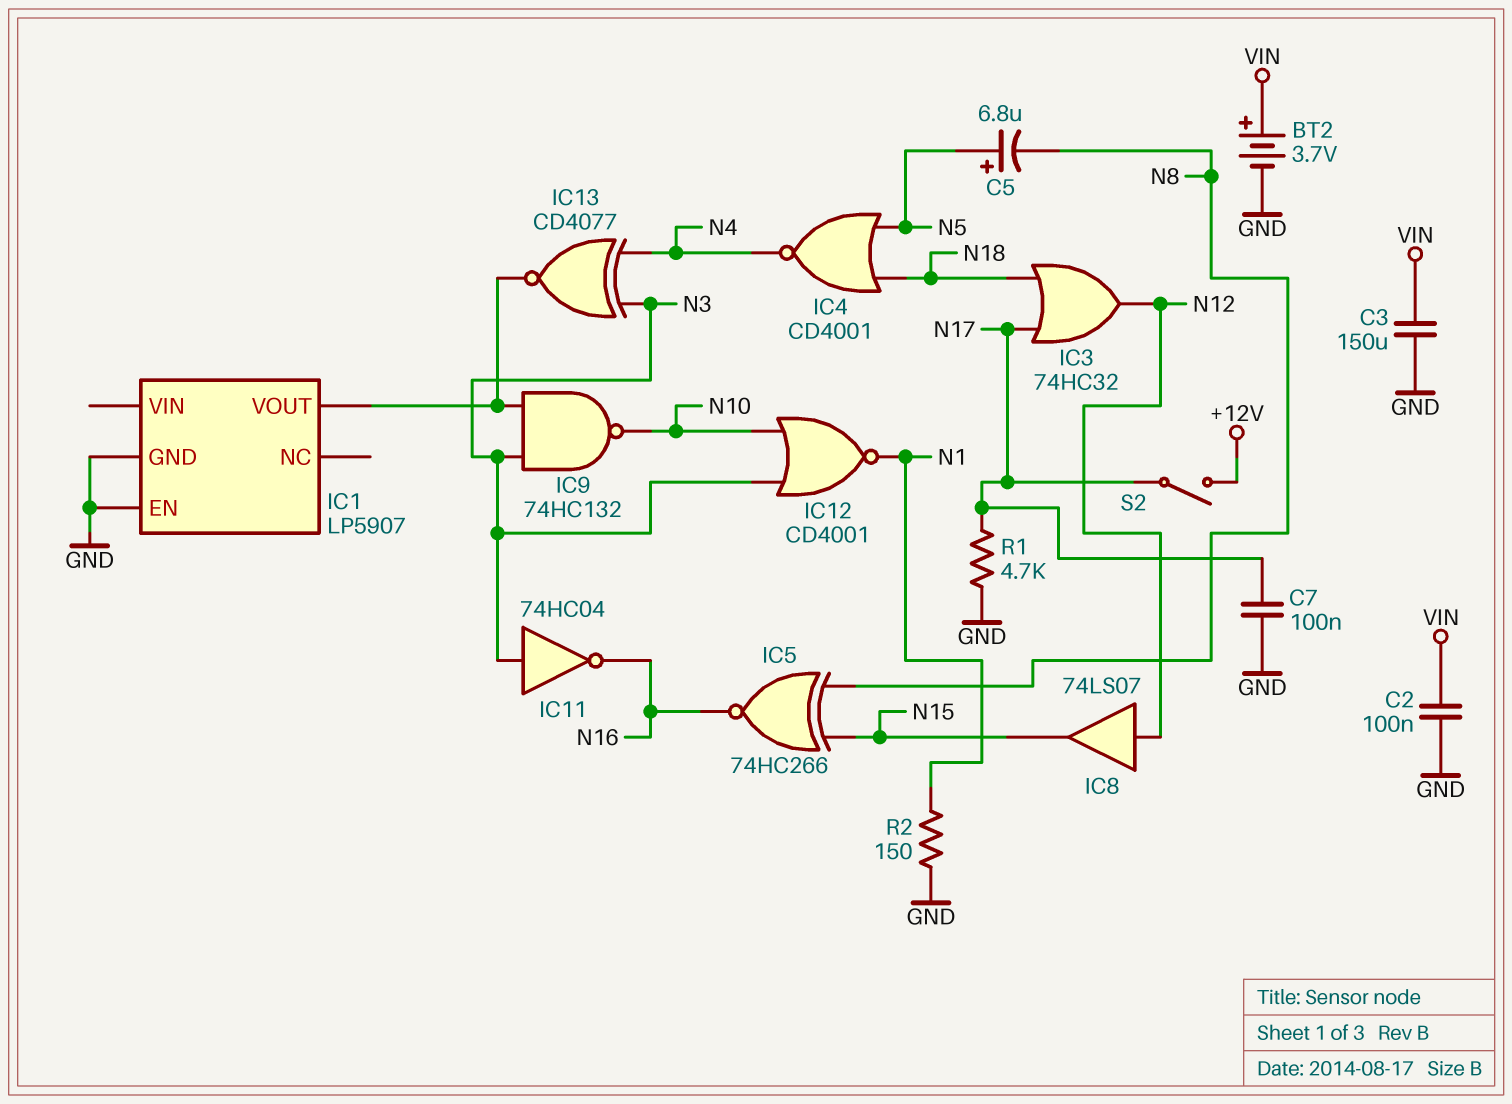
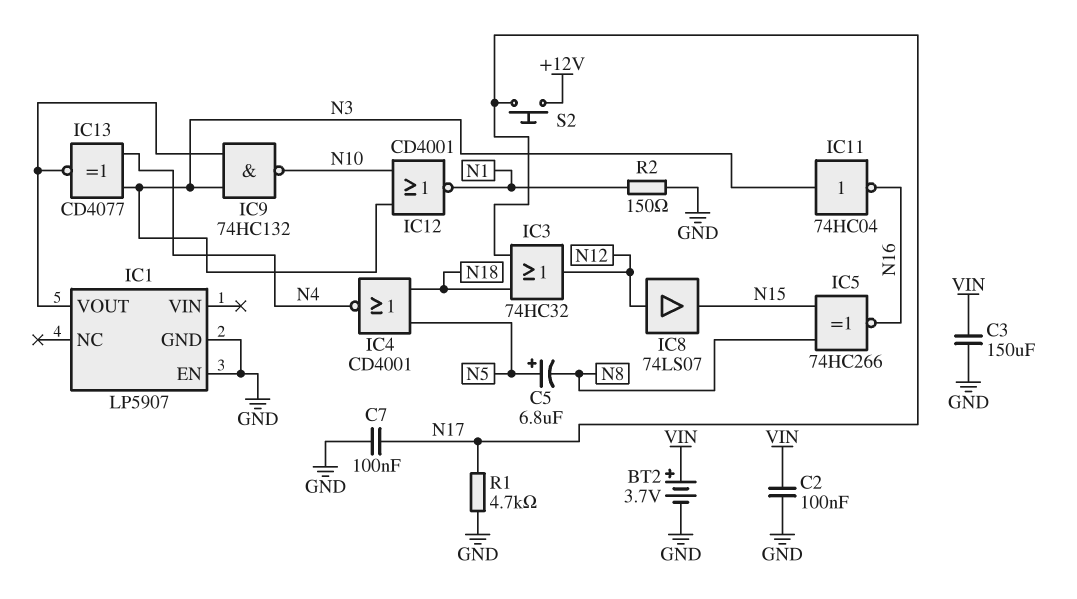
S2: switch (+12V, N17) -> button (+12V, N17)

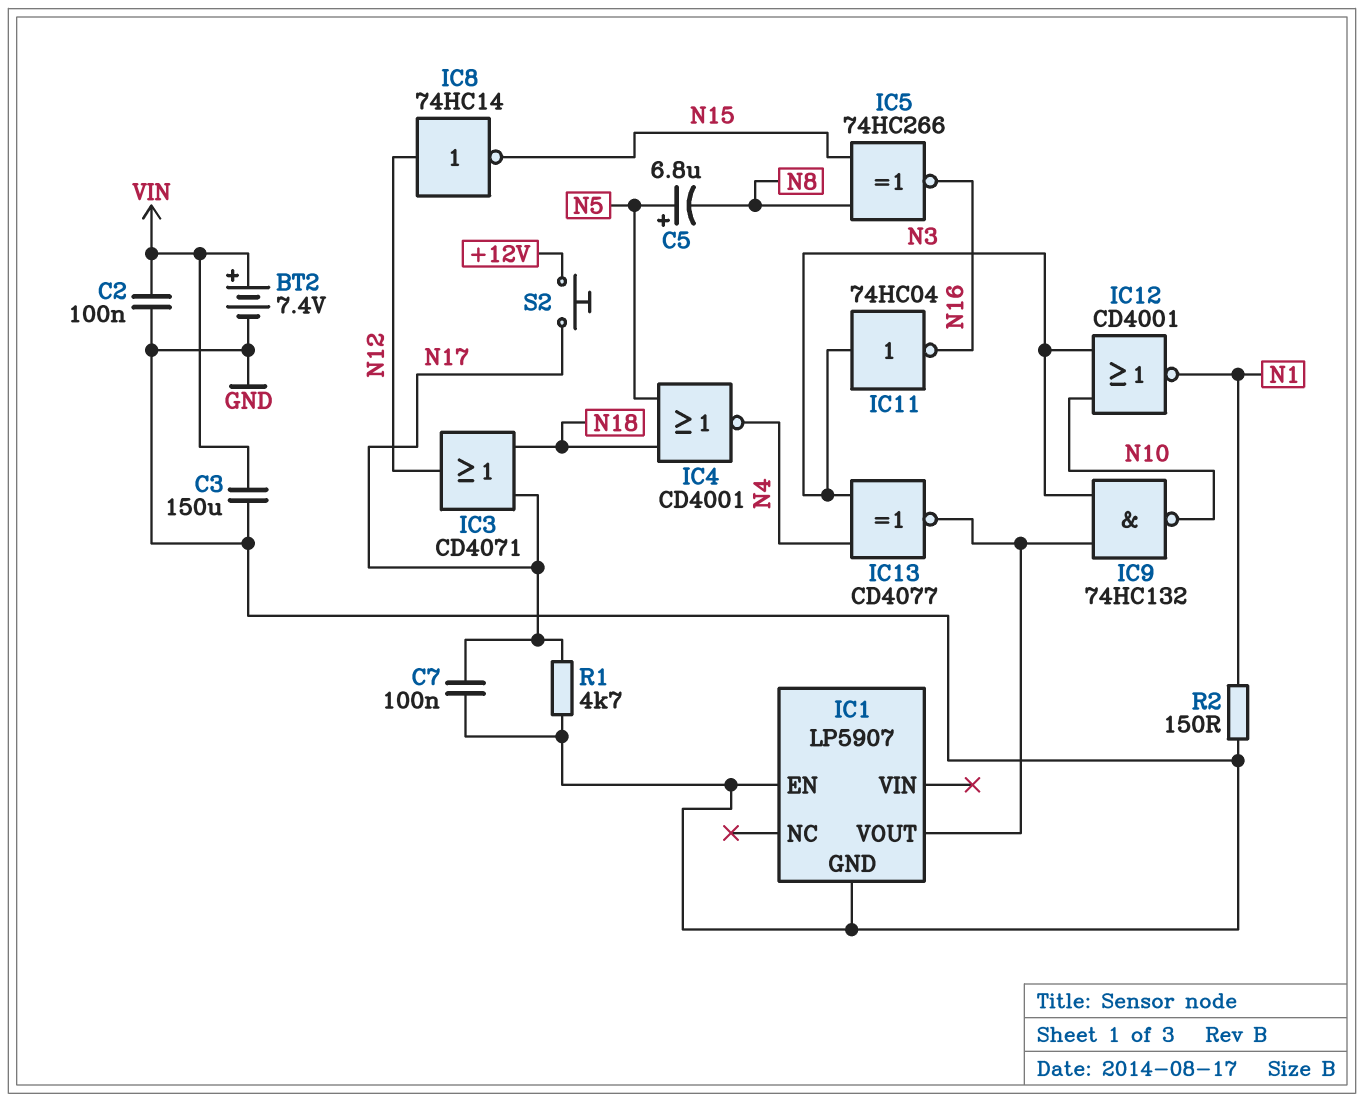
BT2: 3.7V (plus VIN, minus GND) -> 7.4V (plus VIN, minus GND)
IC3: OR 74HC32 (in N17, in N18, out N12) -> OR CD4071 (in N17, in N18, out N12)
IC8: buffer 74LS07 (in N12, out N15) -> NOT 74HC14 (in N12, out N15)

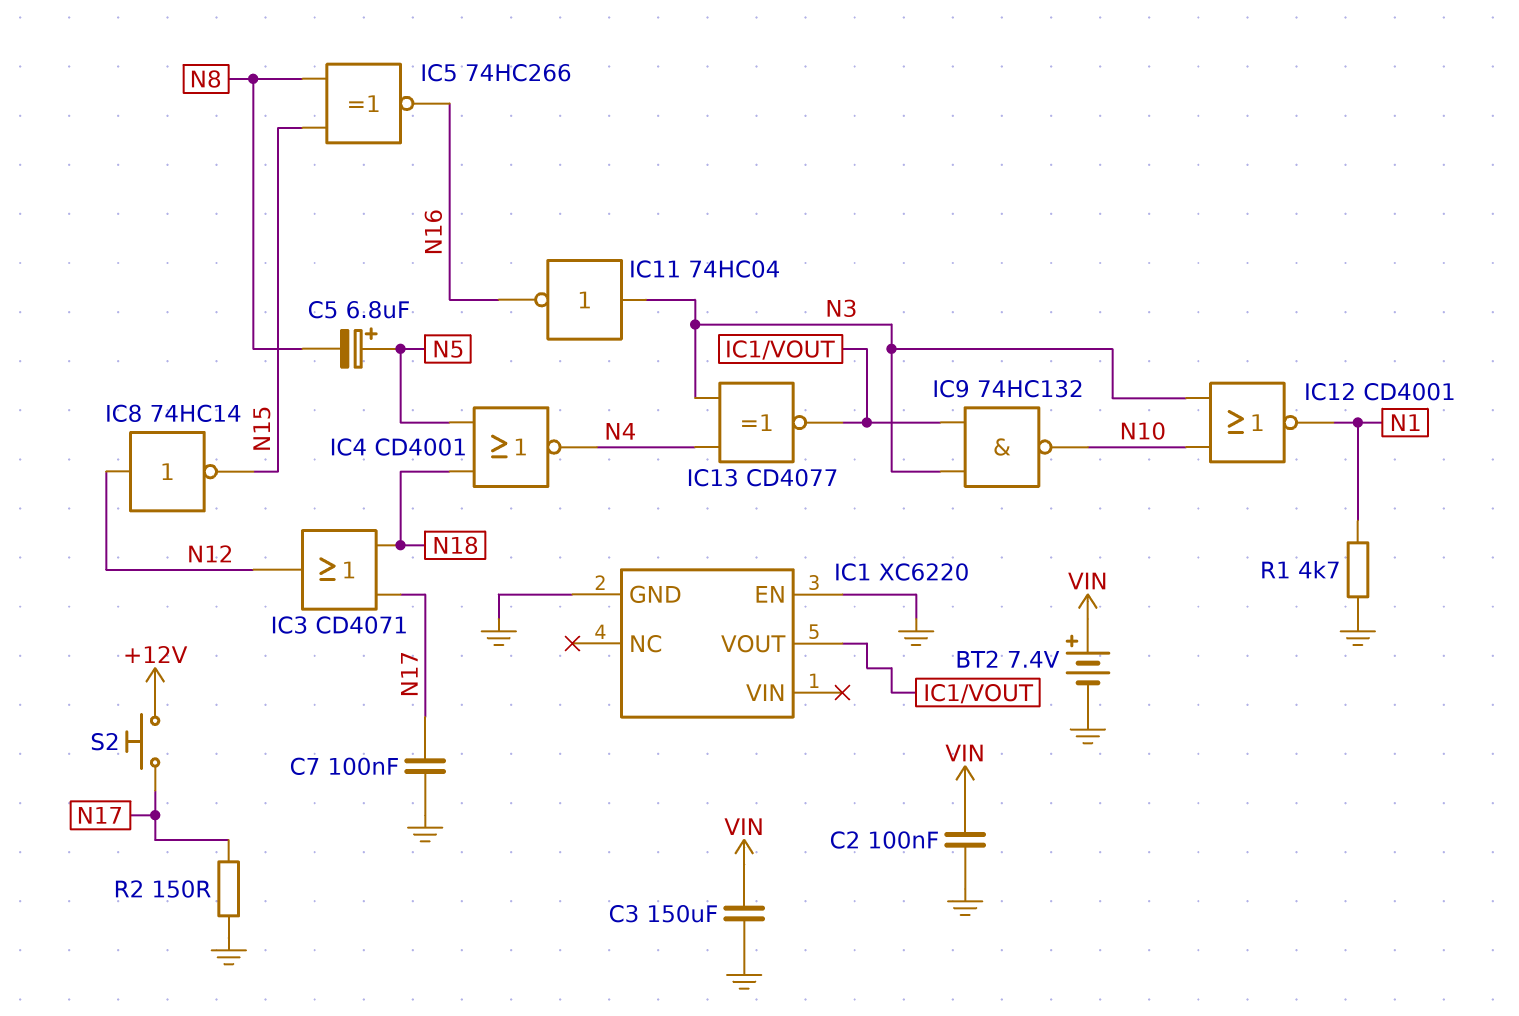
IC1: LP5907 -> XC6220
R1: 4.7k (GND, N17) -> 4.7k (GND, N1)
R2: 150 (GND, N1) -> 150 (GND, N17)

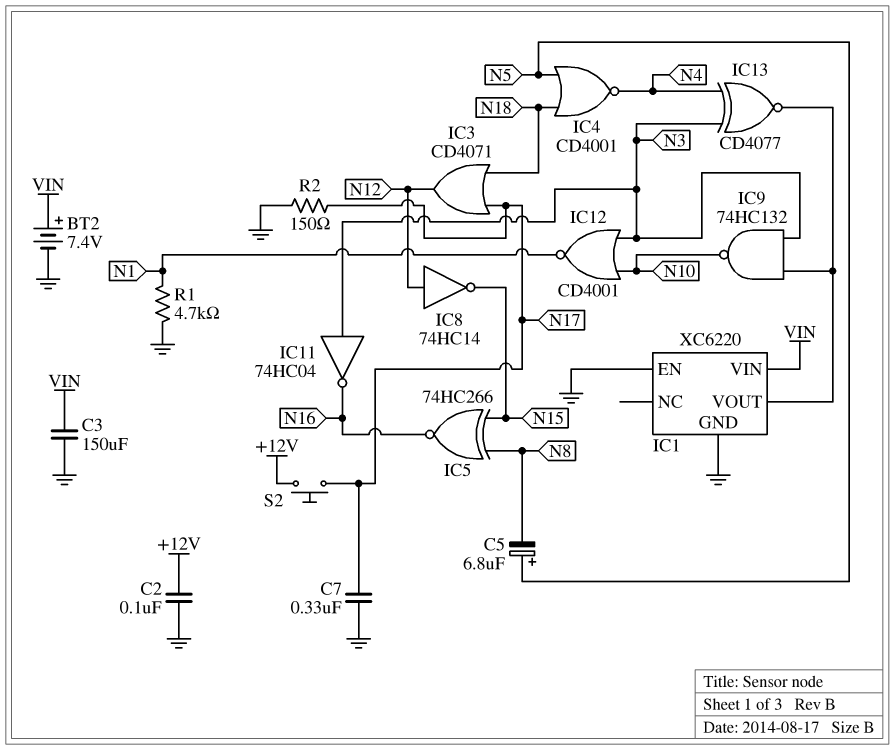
C2: 100nF (GND, VIN) -> 100nF (+12V, GND)
C7: 100nF (GND, N17) -> 330nF (GND, N17)
IC1 pin VIN: none -> VIN

